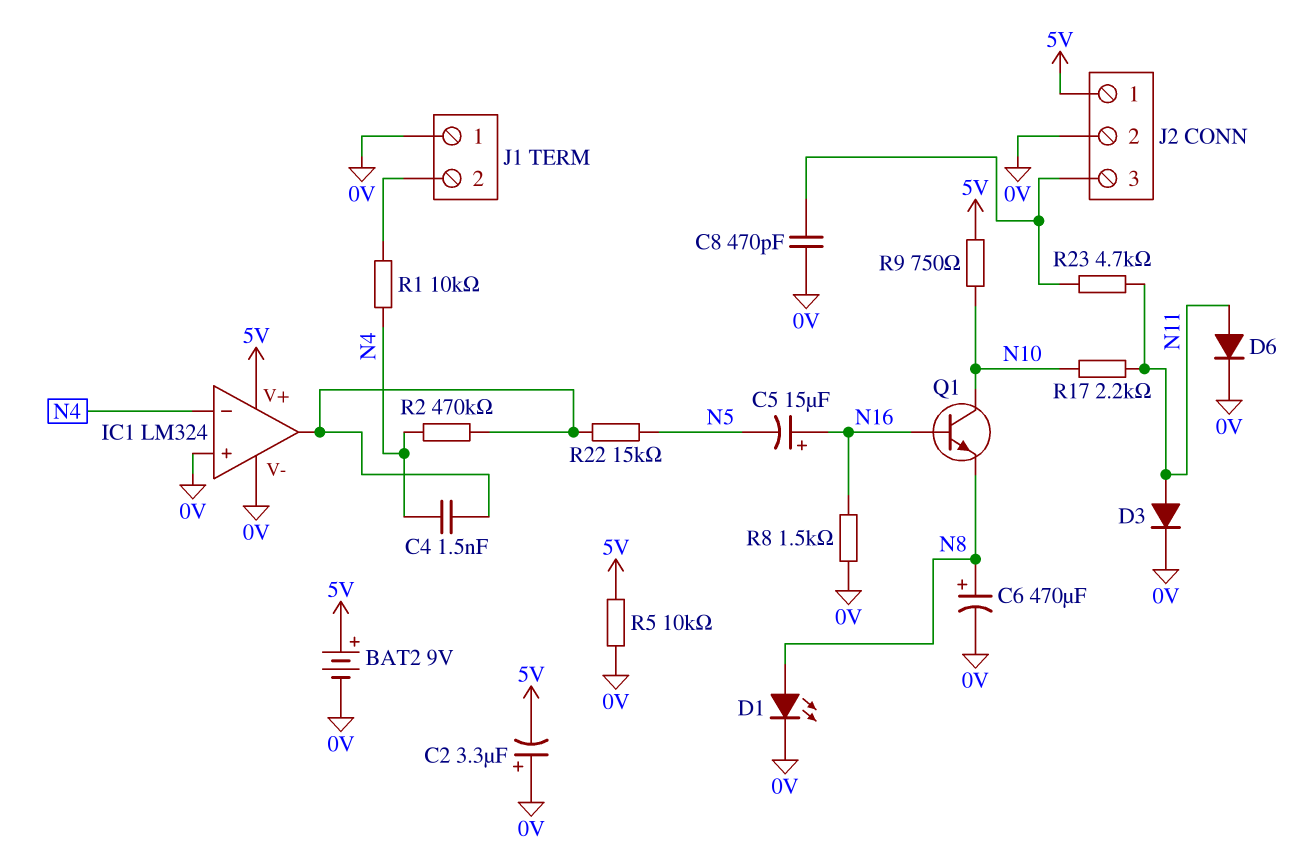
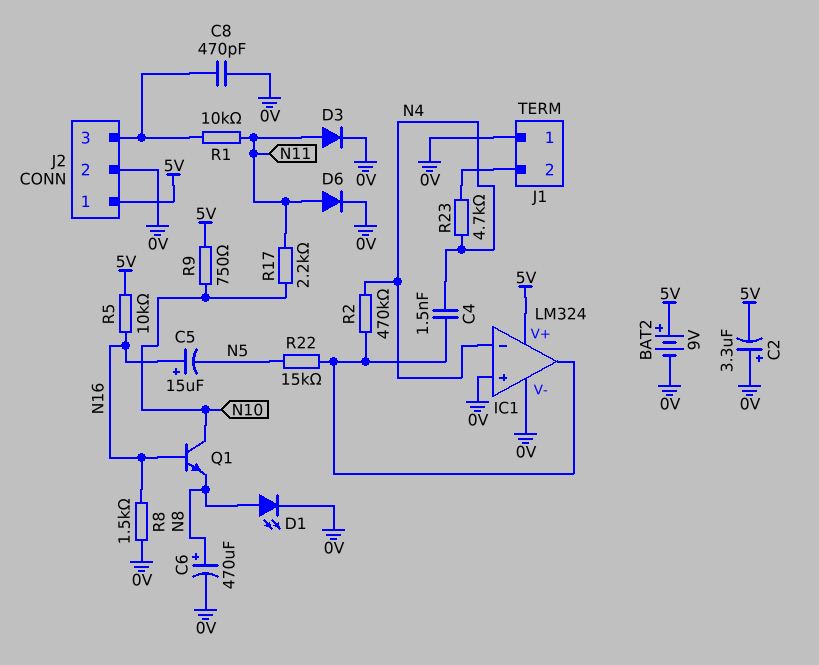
R1: 10k (J1/2, N4) -> 10k (J2/3, N11)
R5: 10k (0V, 5V) -> 10k (5V, N16)
R23: 4.7k (J2/3, N11) -> 4.7k (J1/2, N4)

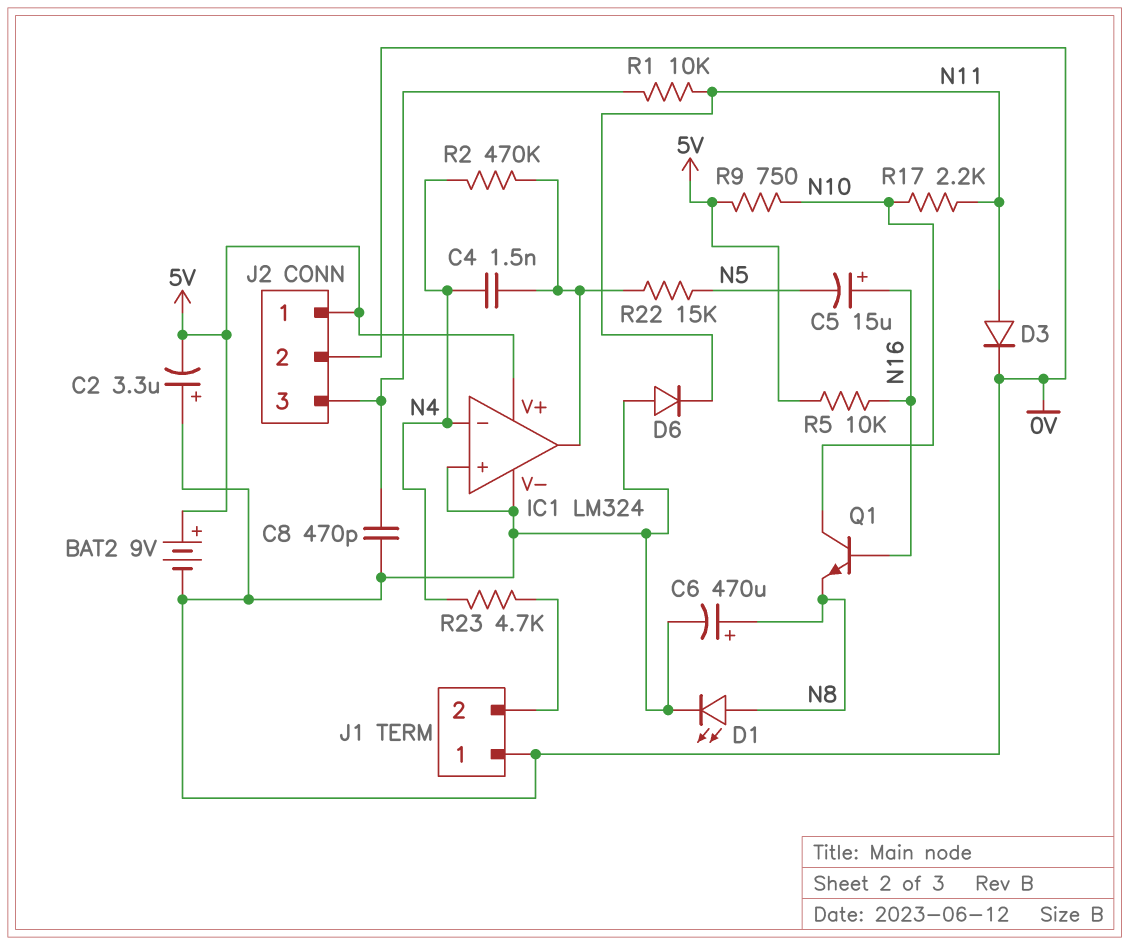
D6: diode (A N11, K 0V) -> diode (A 0V, K N11)
R8: 1.5k (0V, N16) -> none

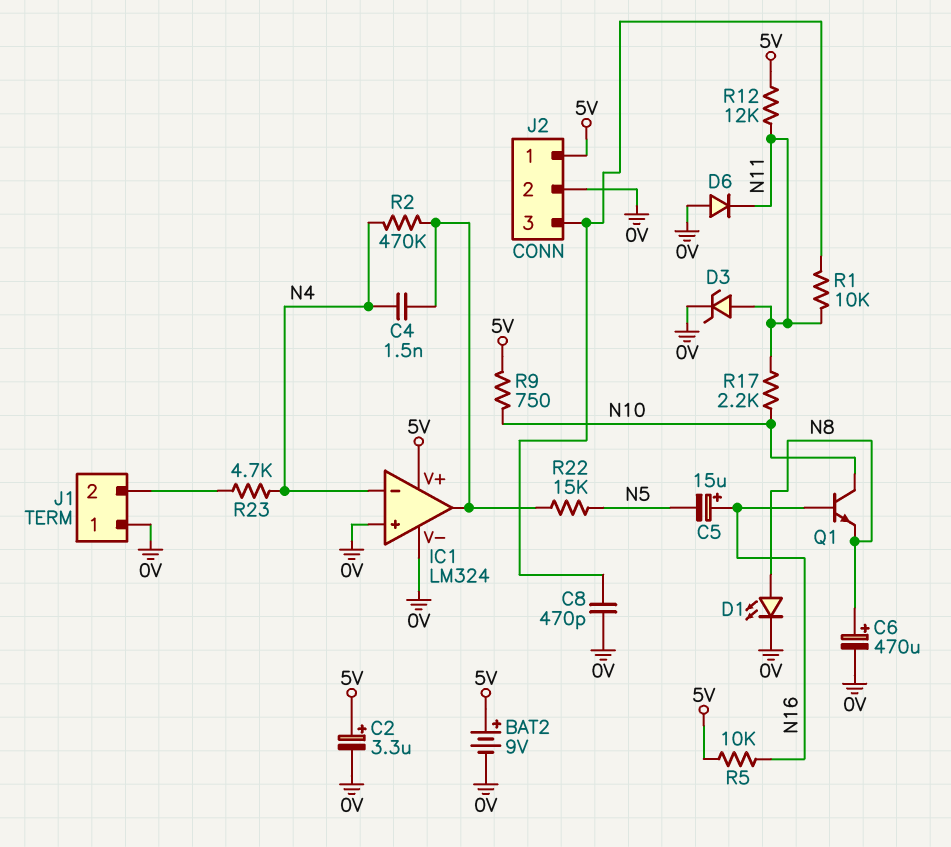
C2: 3.3uF (plus 0V, minus 5V) -> 3.3uF (plus 5V, minus 0V)
D3: diode (A N11, K 0V) -> zener (A N11, K 0V)
R12: none -> 12k (5V, N11)

